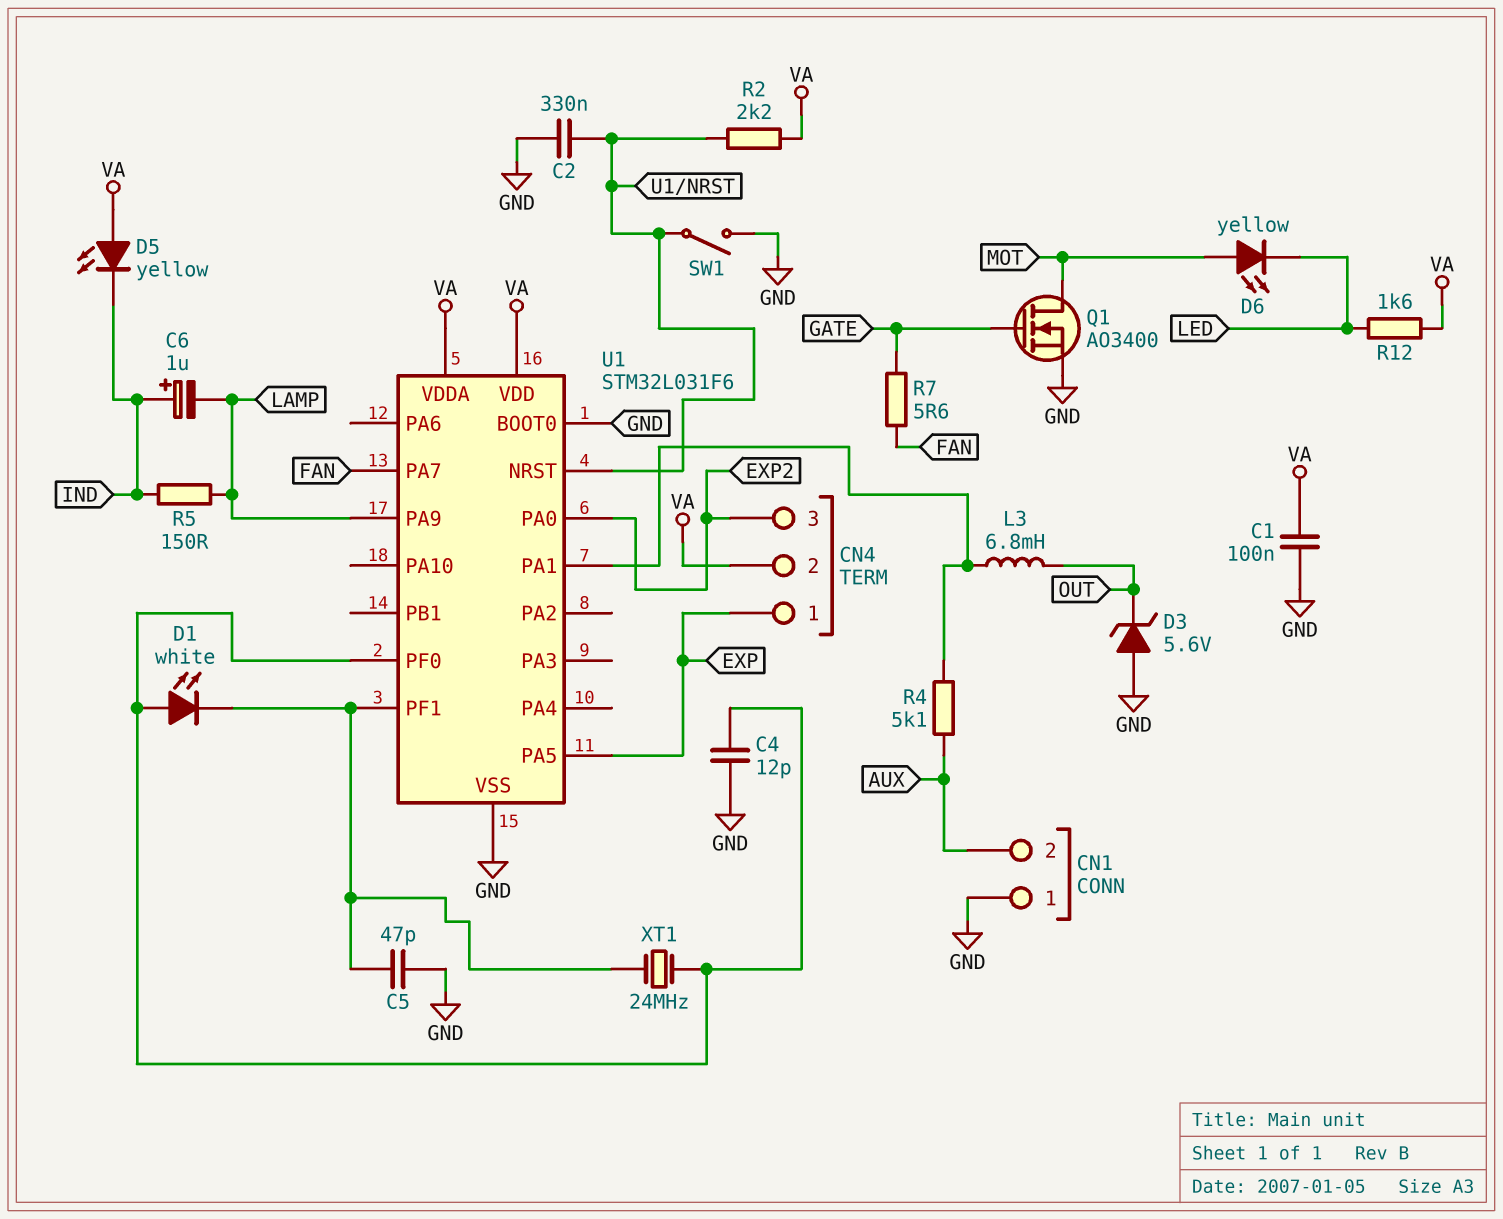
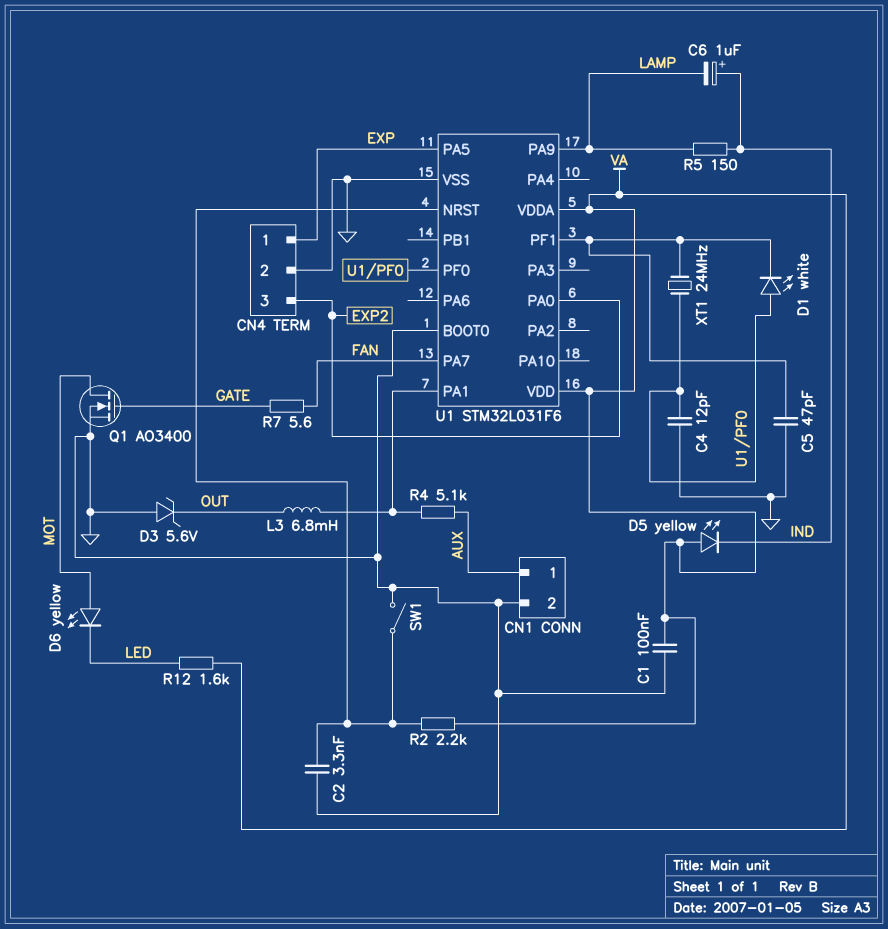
C2: 330nF (GND, U1/NRST) -> 3.3nF (GND, U1/NRST)
CN1 pin 1: GND -> AUX
CN1 pin 2: AUX -> GND
CN4 pin 2: VA -> GND

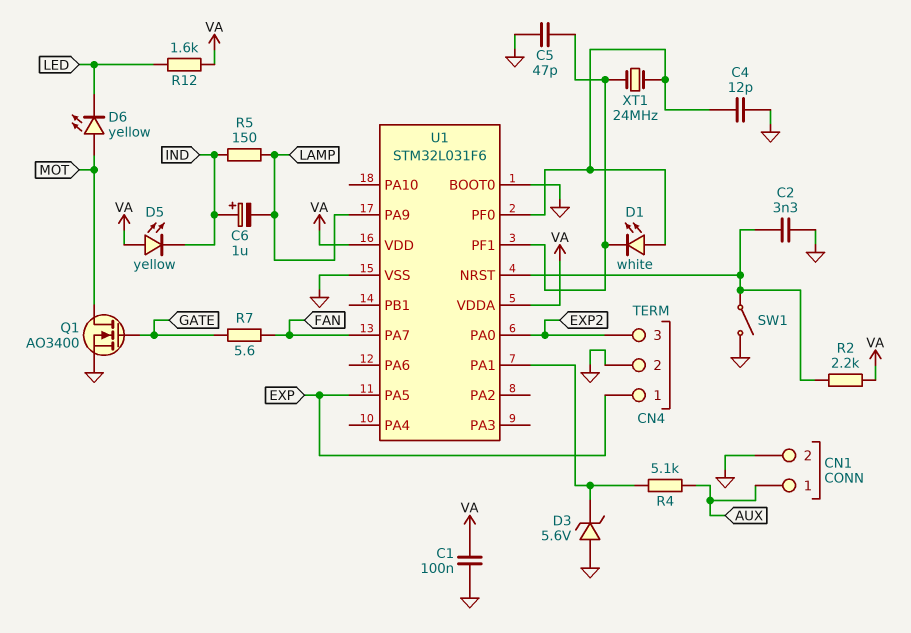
D3: zener 5.6V (A GND, K OUT) -> zener 5.6V (A GND, K U1/PA1)
L3: 6.8mH (OUT, U1/PA1) -> none

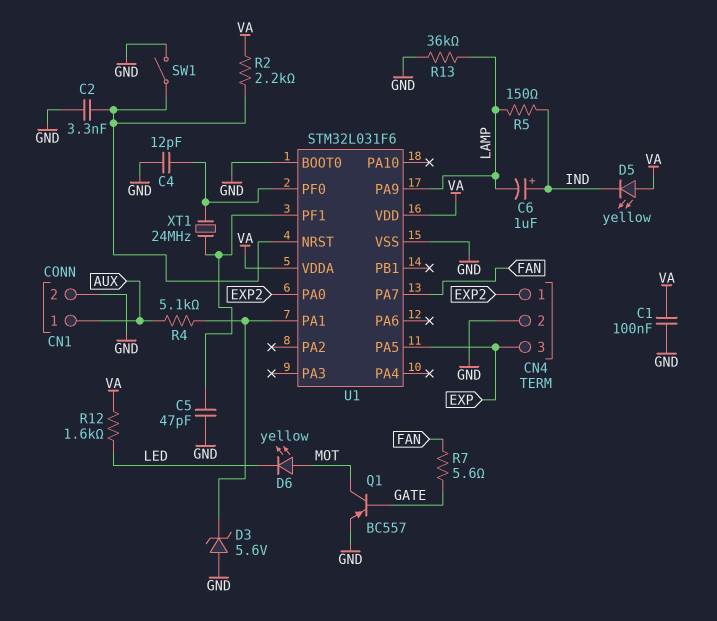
CN4 pin 1: EXP -> EXP2
CN4 pin 3: EXP2 -> EXP
D1: LED white (A U1/PF0, K U1/PF1) -> none
Q1: NMOS AO3400 (G GATE, D MOT, S GND) -> PNP BC557 (B GATE, C MOT, E GND)
R13: none -> 36k (GND, LAMP)

